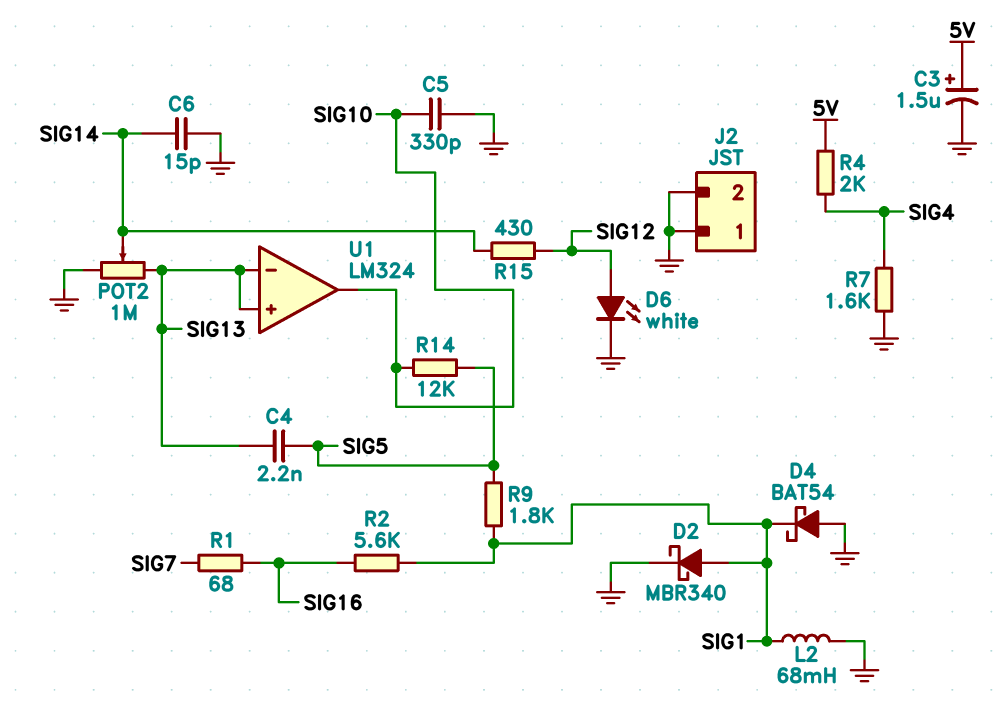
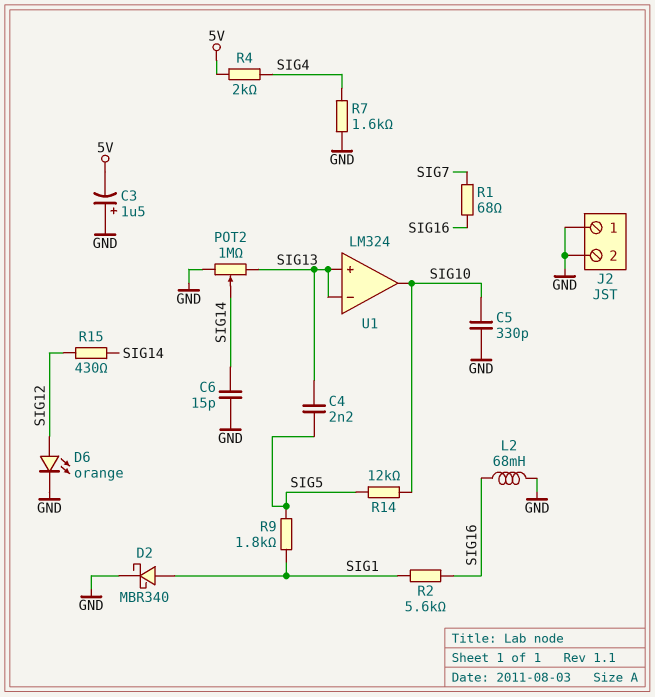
C3: 1.5uF (plus 5V, minus GND) -> 1.5uF (plus GND, minus 5V)
D4: schottky BAT54 (A GND, K SIG1) -> none
D6: LED white (A SIG12, K GND) -> LED orange (A SIG12, K GND)
L2: 68mH (GND, SIG1) -> 68mH (GND, SIG16)

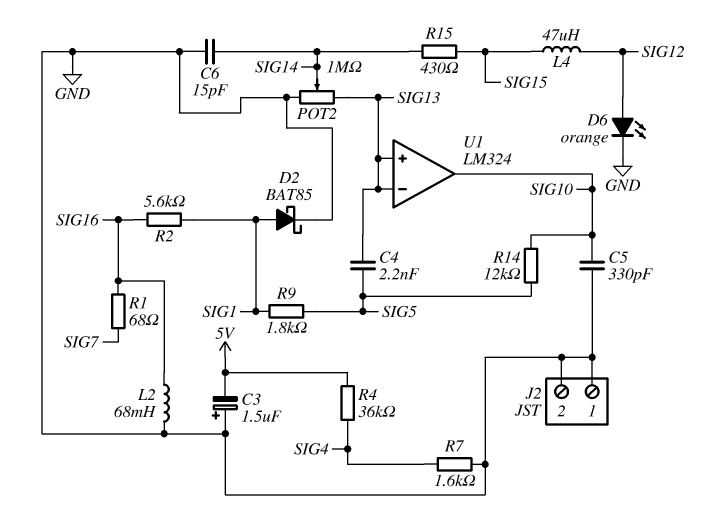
D2: schottky MBR340 (A SIG1, K GND) -> schottky BAT85 (A SIG1, K GND)
L4: none -> 47uH (SIG12, SIG15)
R4: 2k (5V, SIG4) -> 36k (5V, SIG4)
R15: 430 (SIG12, SIG14) -> 430 (SIG14, SIG15)

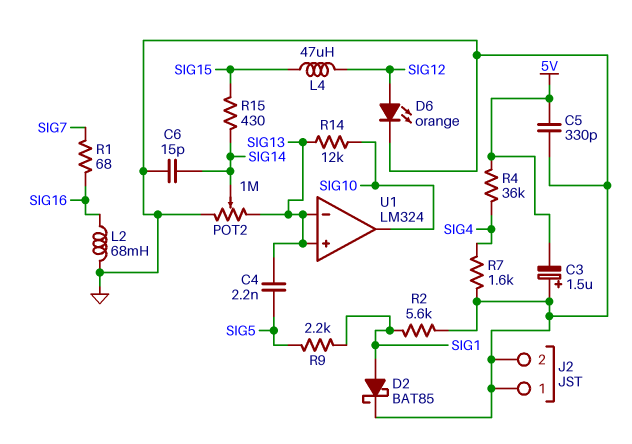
C5: 330pF (GND, SIG10) -> 330pF (5V, GND)
R2: 5.6k (SIG1, SIG16) -> 5.6k (GND, SIG1)
R9: 1.8k (SIG1, SIG5) -> 2.2k (SIG1, SIG5)
R14: 12k (SIG5, SIG10) -> 12k (SIG10, SIG13)

